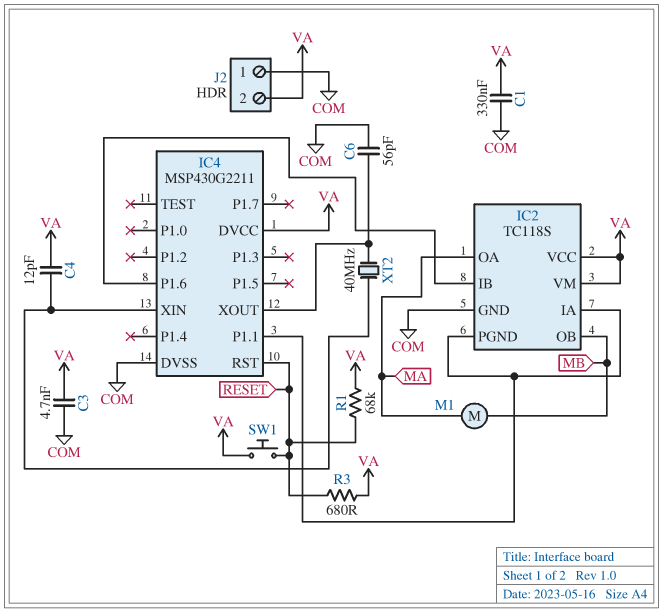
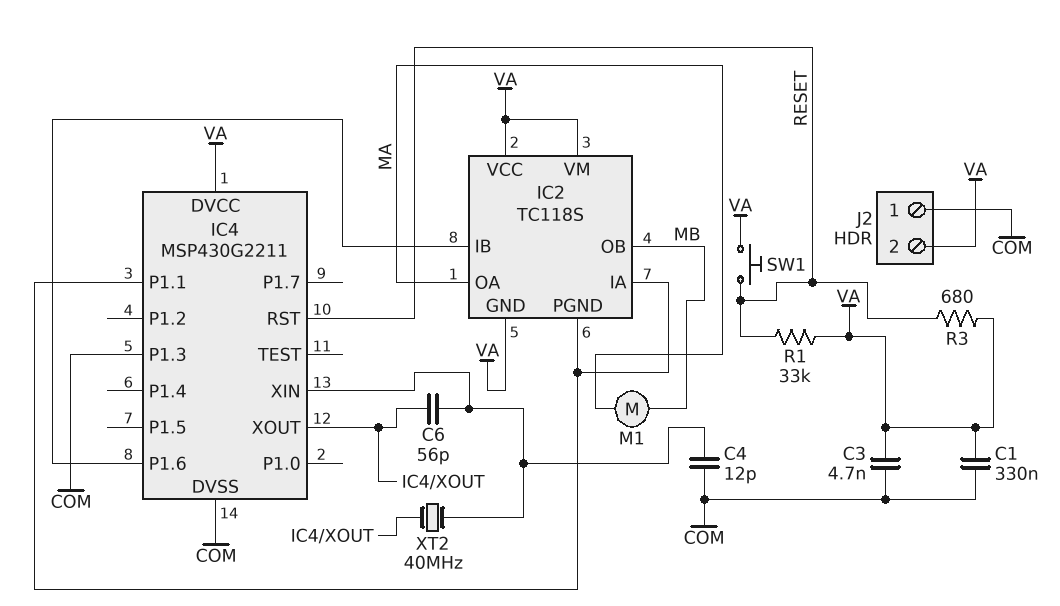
C4: 12pF (IC4/XIN, VA) -> 12pF (COM, IC4/XIN)
C6: 56pF (COM, IC4/XOUT) -> 56pF (IC4/XIN, IC4/XOUT)
IC2 pin GND: COM -> VA
IC4 pin P1.3: none -> COM
R1: 68k (RESET, VA) -> 33k (RESET, VA)

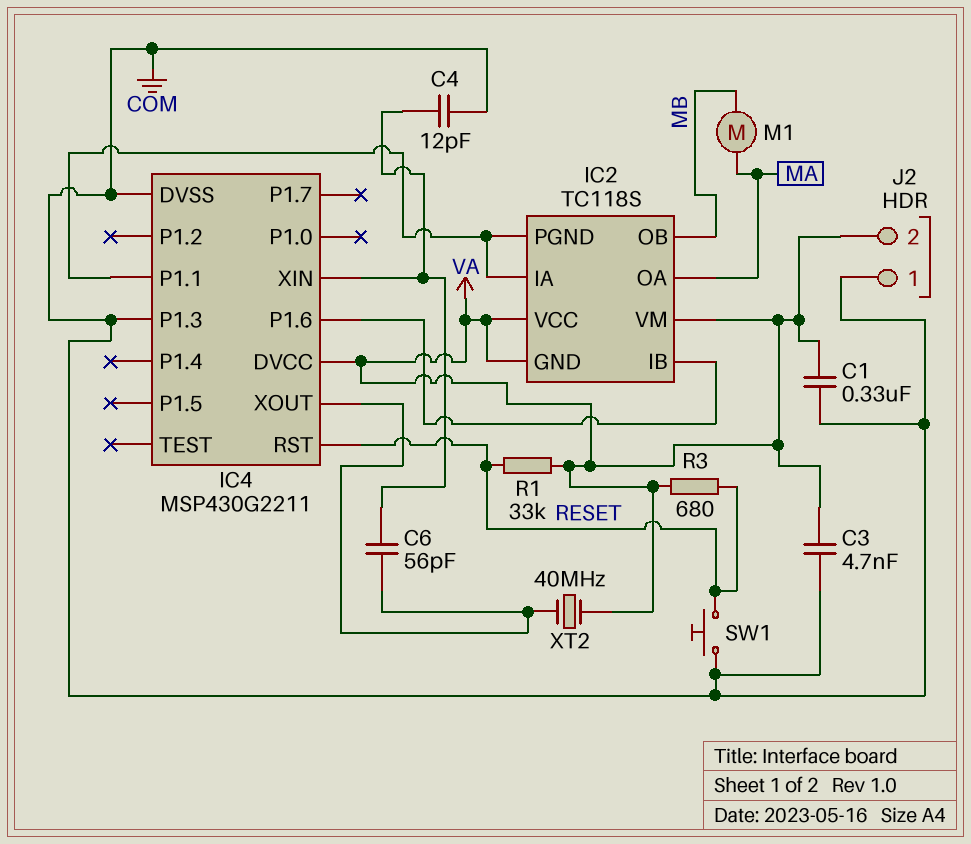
SW1: button (RESET, VA) -> button (COM, RESET)
XT2: 40MHz (IC4/XIN, IC4/XOUT) -> 40MHz (IC4/XOUT, VA)

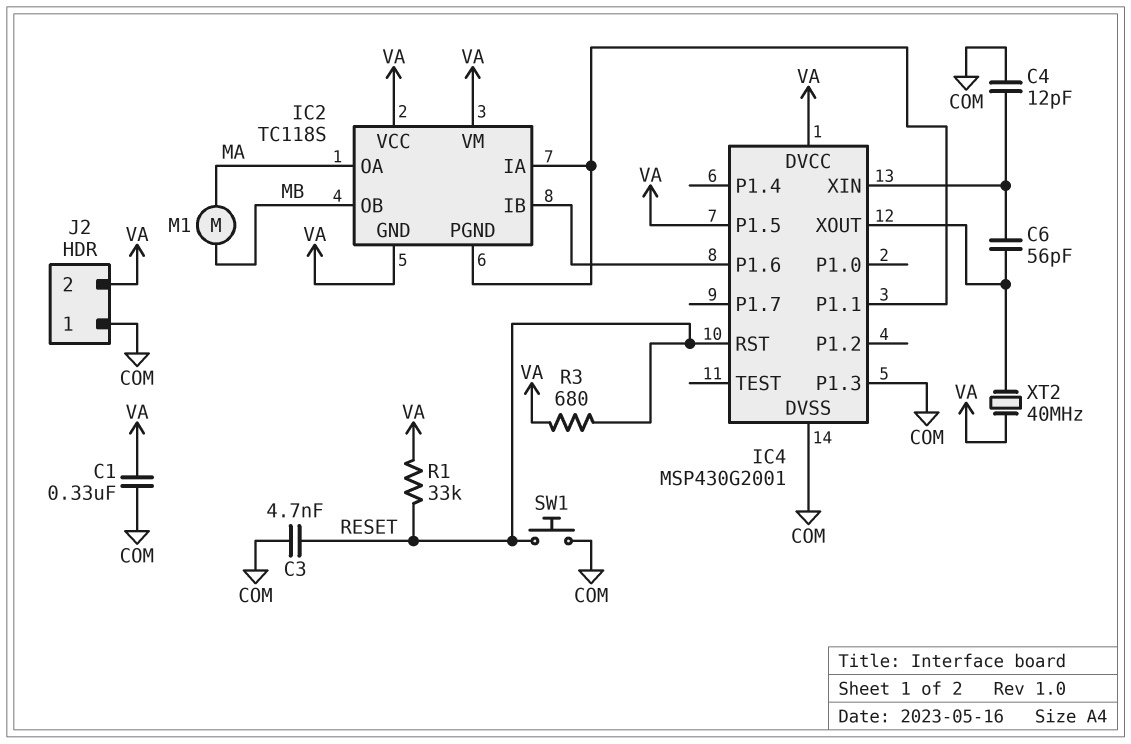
C3: 4.7nF (COM, VA) -> 4.7nF (COM, RESET)
IC4: MSP430G2211 -> MSP430G2001
IC4 pin P1.5: none -> VA

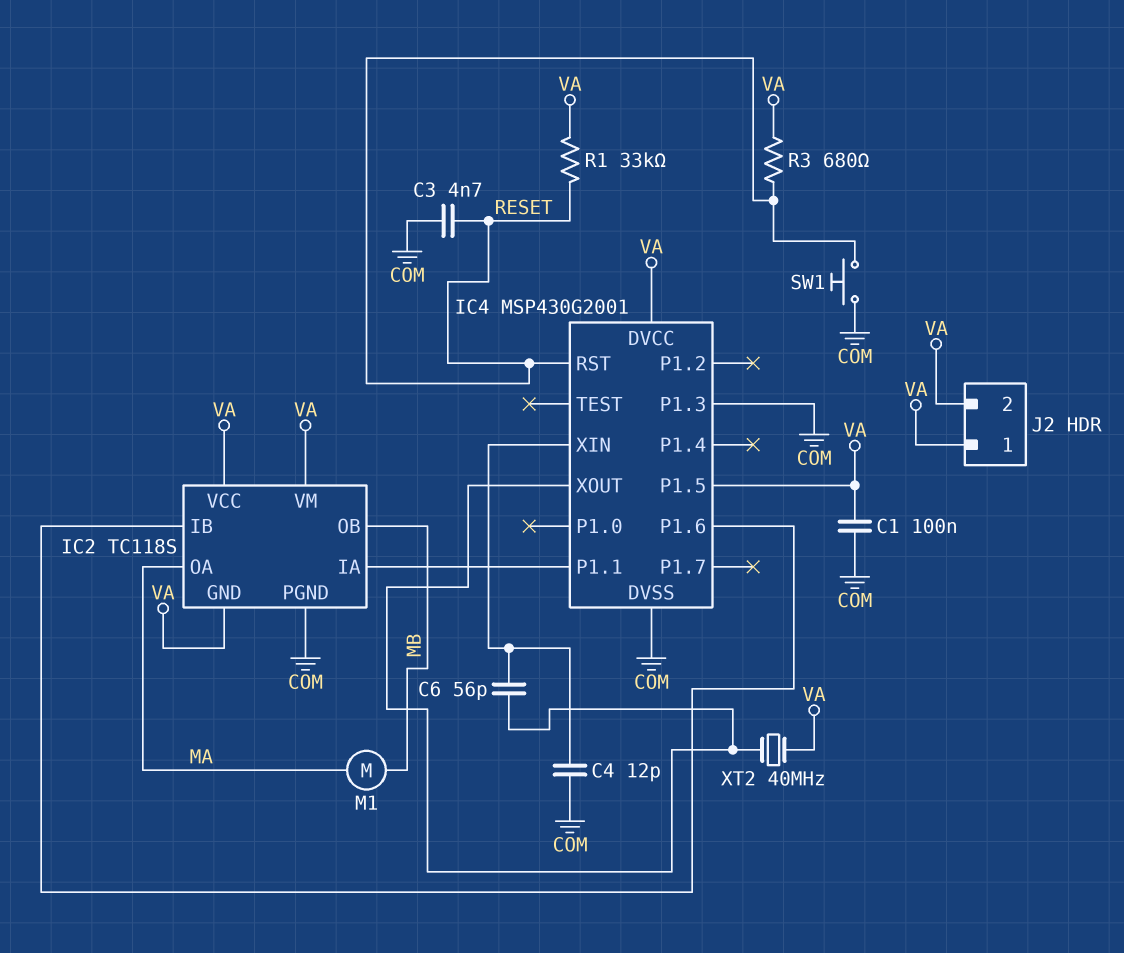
C1: 330nF (COM, VA) -> 100nF (COM, VA)
IC2 pin PGND: IC2/IA -> COM
J2 pin 1: COM -> VA

